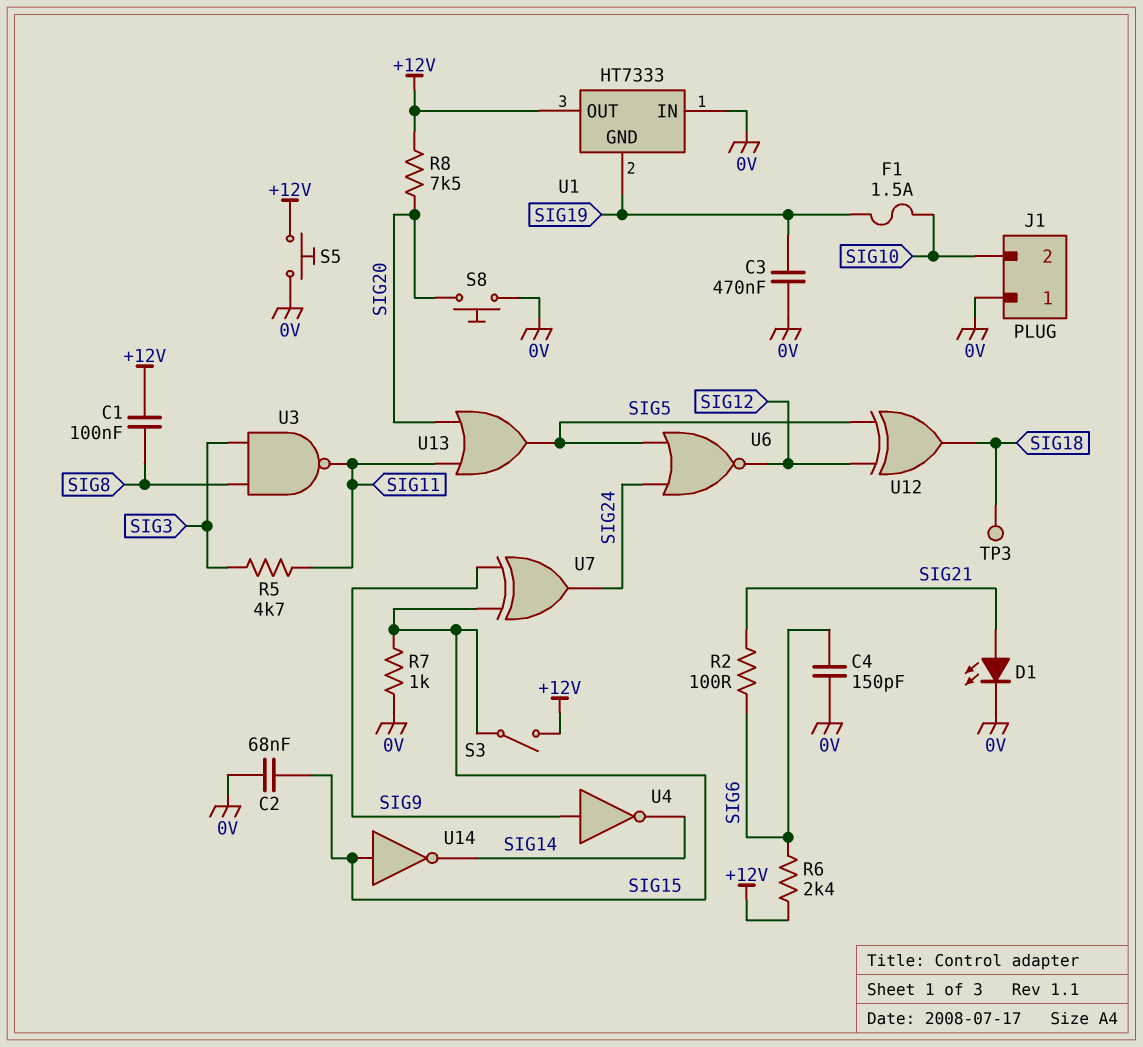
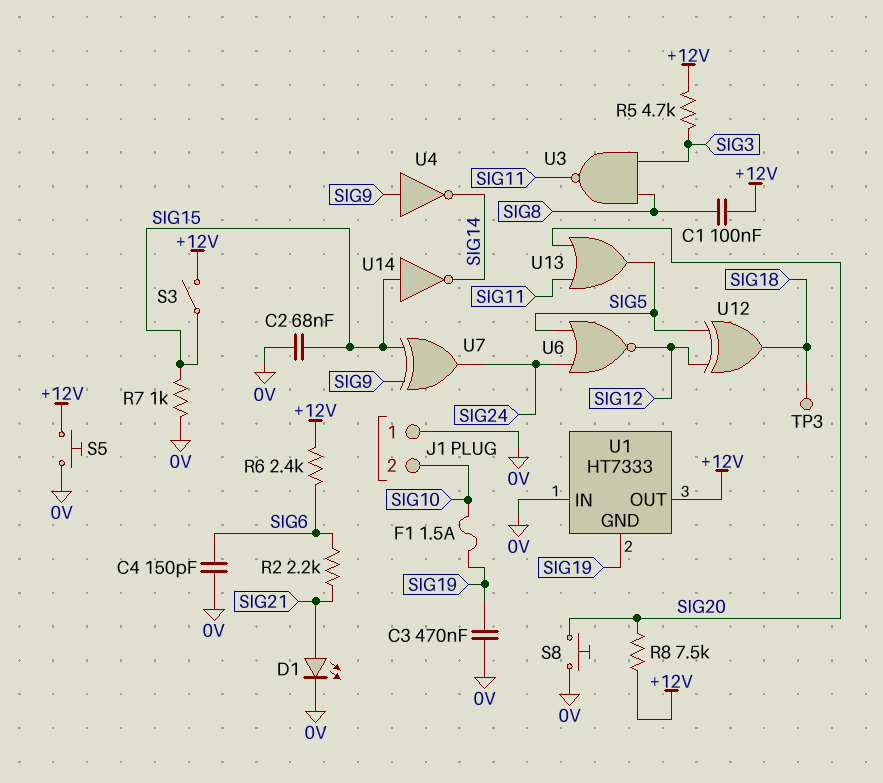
R2: 100 (SIG6, SIG21) -> 2.2k (SIG6, SIG21)
R5: 4.7k (SIG3, SIG11) -> 4.7k (+12V, SIG3)

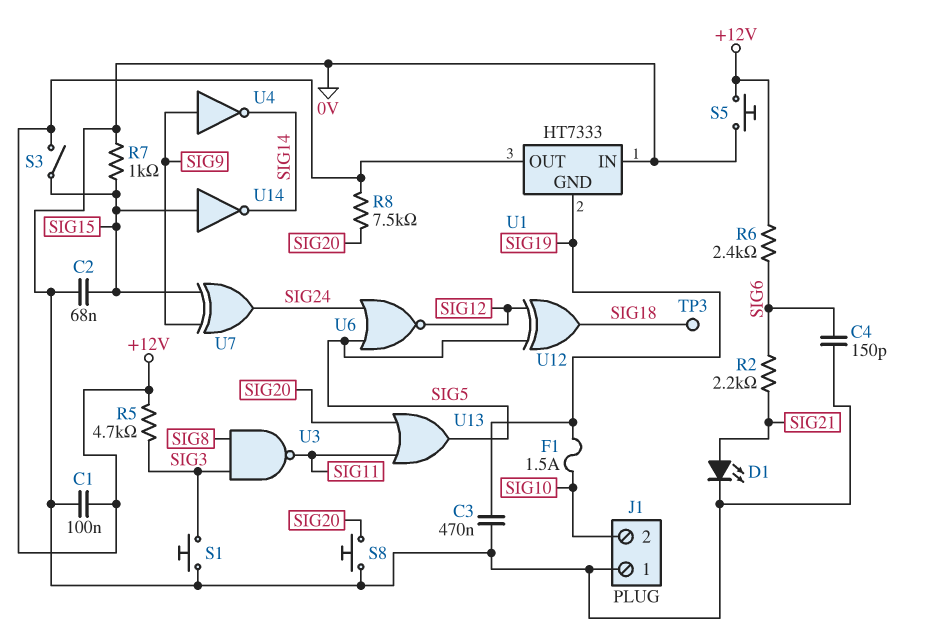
C1: 100nF (+12V, SIG8) -> 100nF (+12V, 0V)
S1: none -> button (0V, SIG3)

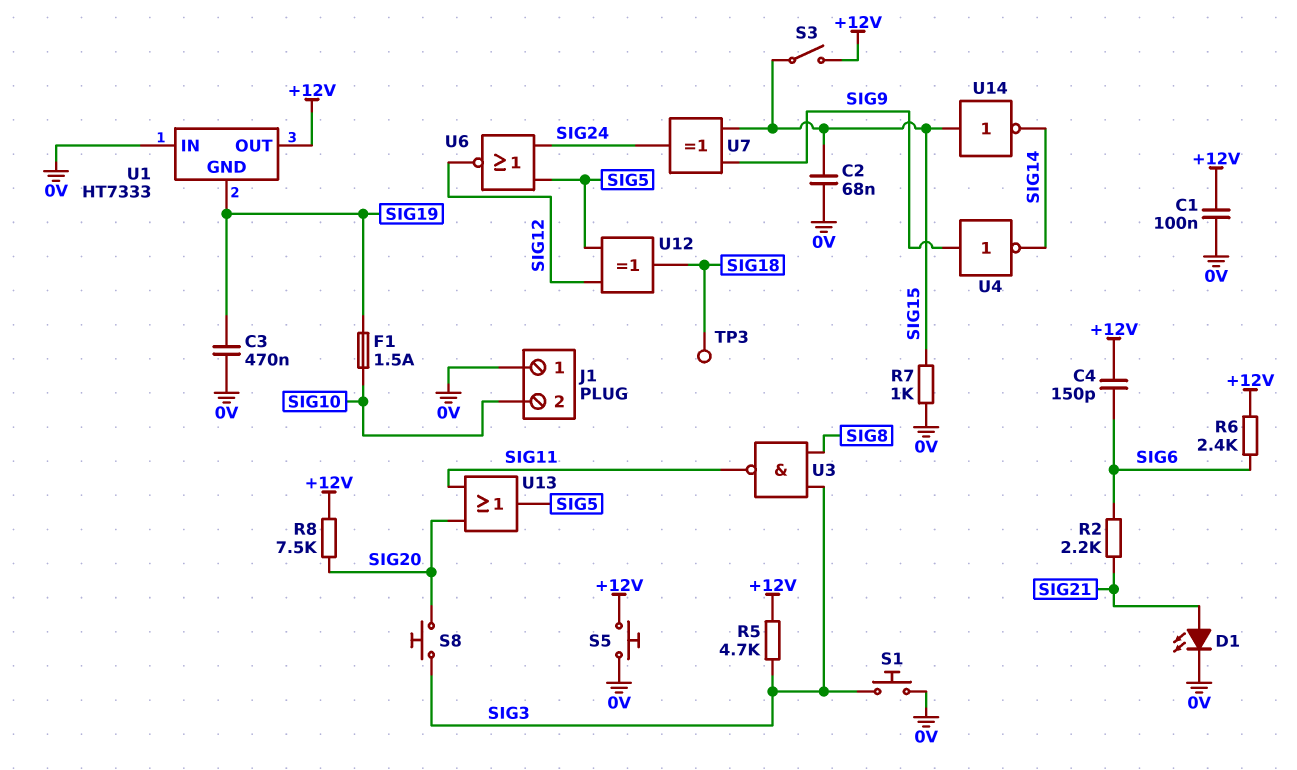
C4: 150pF (0V, SIG6) -> 150pF (+12V, SIG6)
S8: button (0V, SIG20) -> button (SIG3, SIG20)

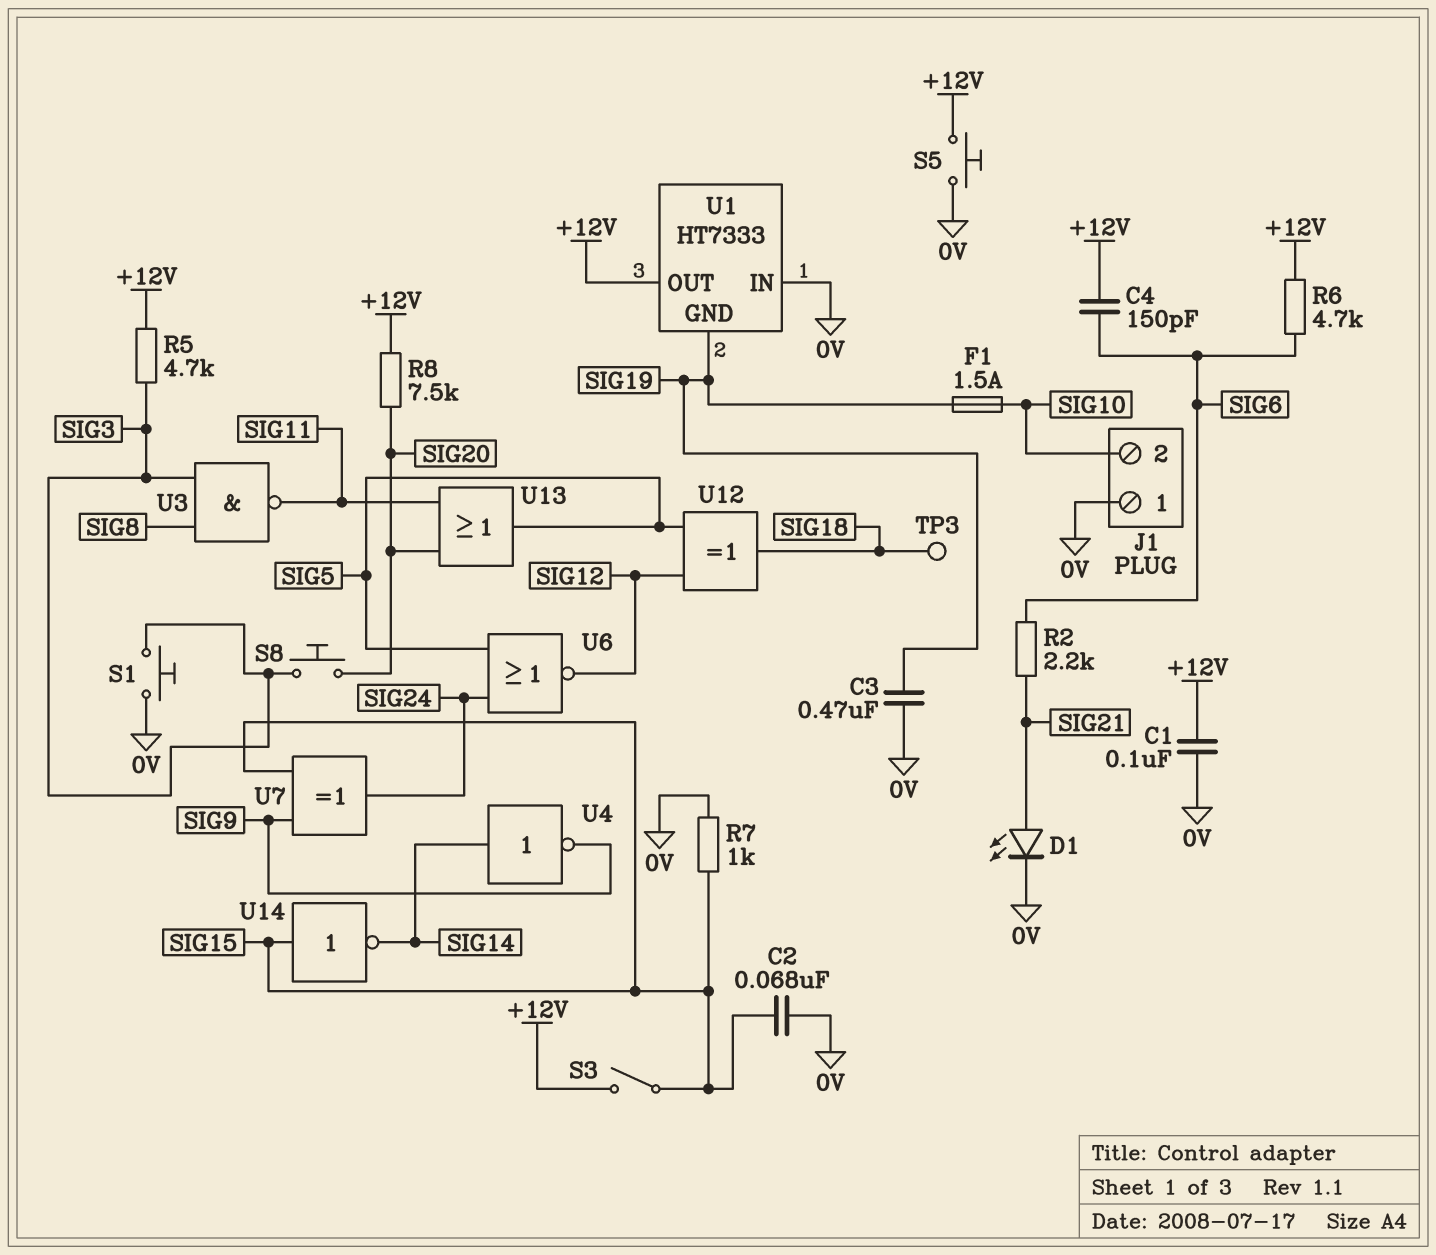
R6: 2.4k (+12V, SIG6) -> 4.7k (+12V, SIG6)
U4: NOT (in SIG9, out SIG14) -> NOT (in SIG14, out SIG9)

